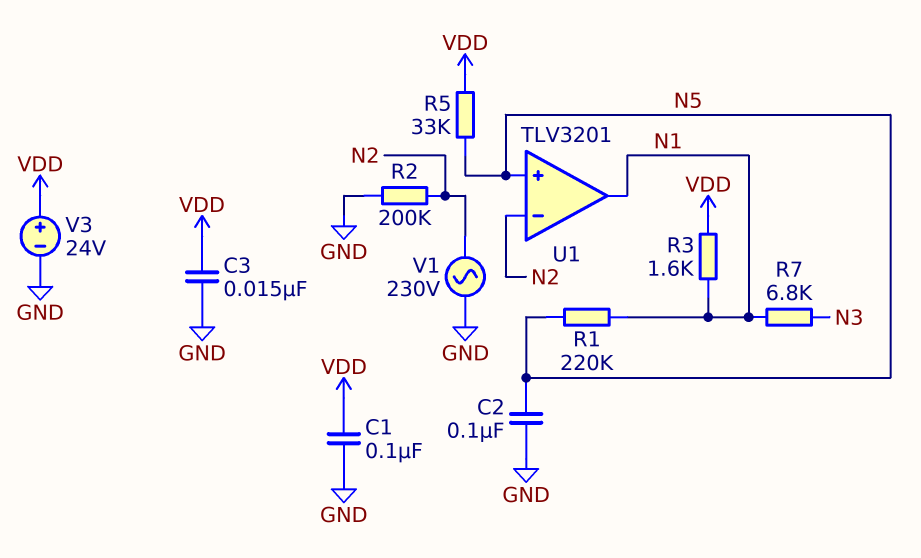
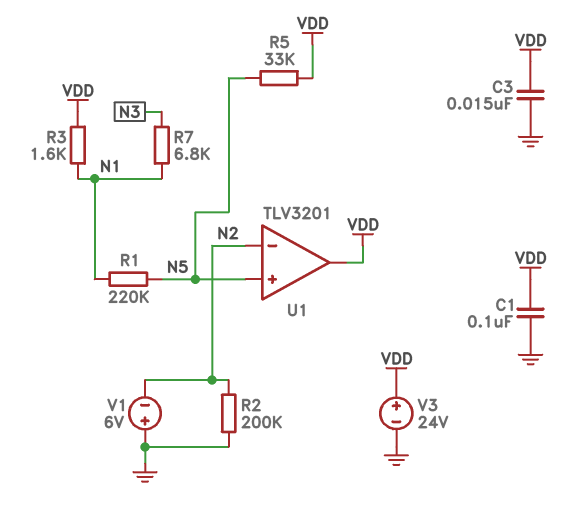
C2: 100nF (GND, N5) -> none
U1 pin out: N1 -> VDD
V1: AC 230V (GND, N2) -> 6V (plus GND, minus N2)

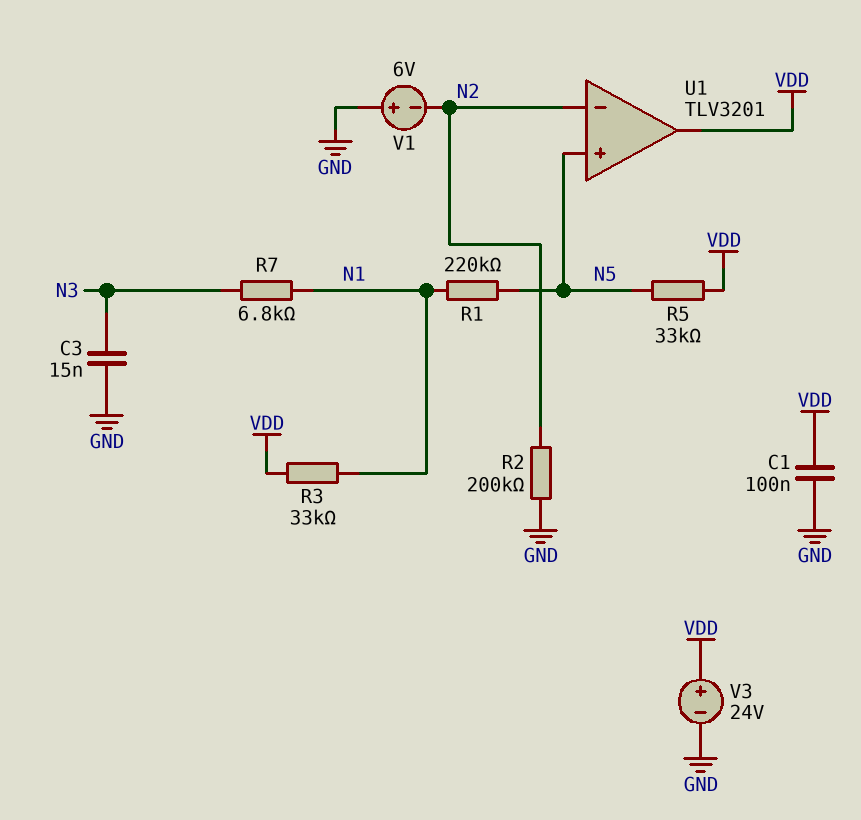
C3: 15nF (GND, VDD) -> 15nF (GND, N3)
R3: 1.6k (N1, VDD) -> 33k (N1, VDD)

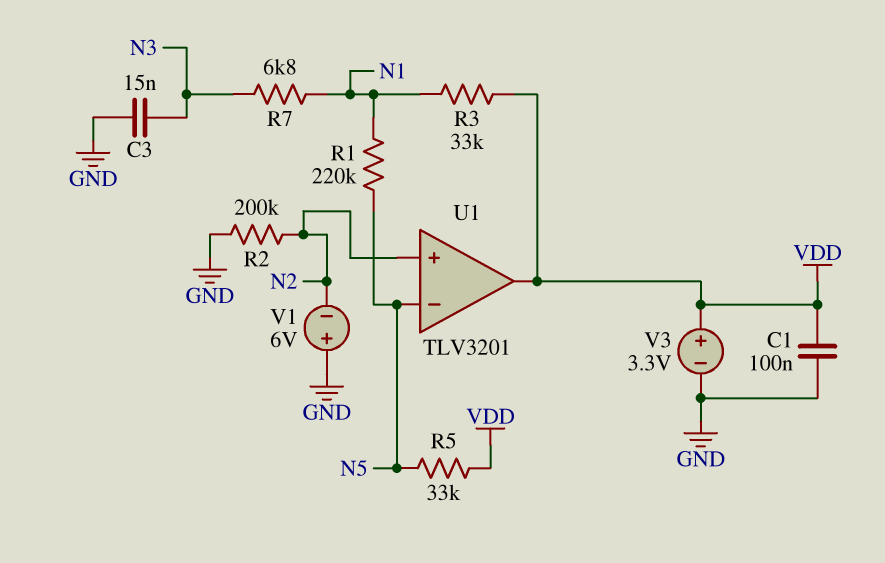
U1 pin in+: N5 -> N2
U1 pin in-: N2 -> N5
V3: 24V (plus VDD, minus GND) -> 3.3V (plus VDD, minus GND)

